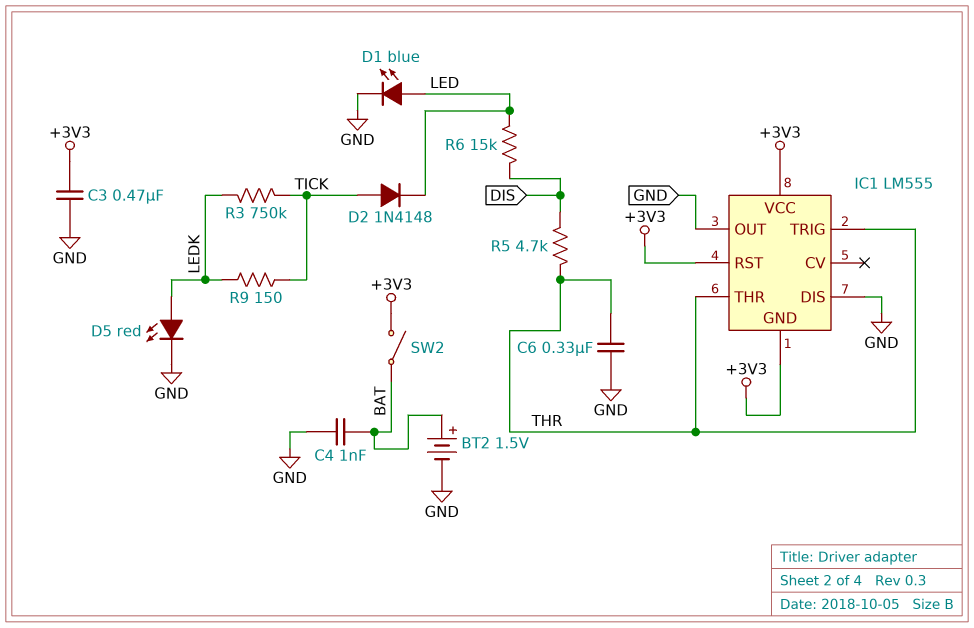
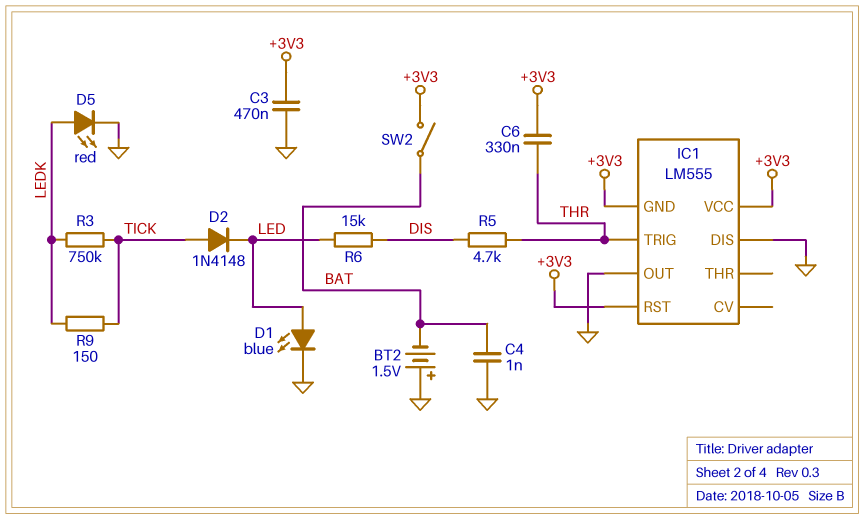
BT2: 1.5V (plus BAT, minus GND) -> 1.5V (plus GND, minus BAT)
C6: 330nF (GND, THR) -> 330nF (+3V3, THR)
IC1 pin THR: THR -> none

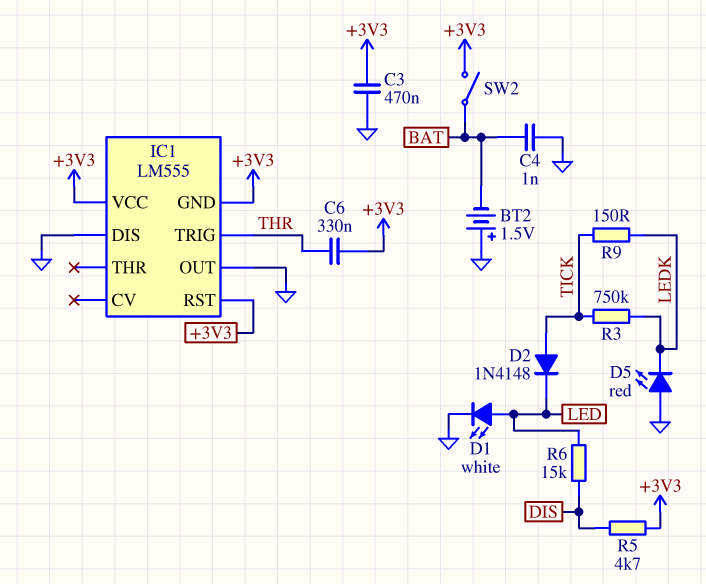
D1: LED blue (A LED, K GND) -> LED white (A LED, K GND)
D5: LED red (A LEDK, K GND) -> LED red (A GND, K LEDK)
R5: 4.7k (DIS, THR) -> 4.7k (+3V3, DIS)

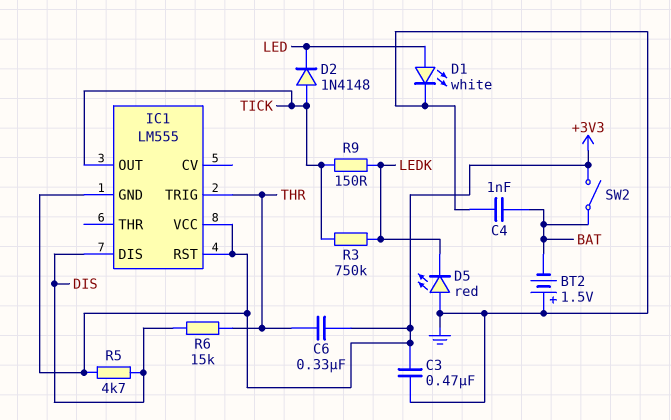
IC1 pin DIS: GND -> DIS
IC1 pin OUT: GND -> TICK
R6: 15k (DIS, LED) -> 15k (DIS, THR)

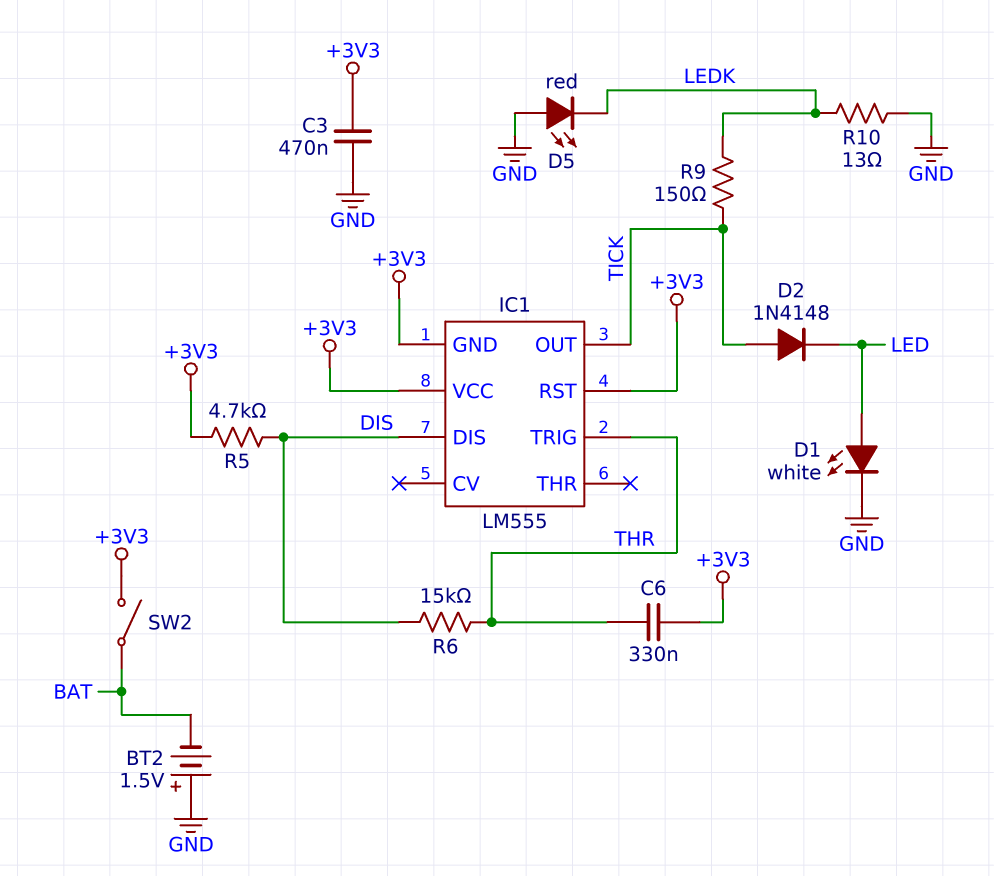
C4: 1nF (BAT, GND) -> none
R3: 750k (LEDK, TICK) -> none
R10: none -> 13 (GND, LEDK)

